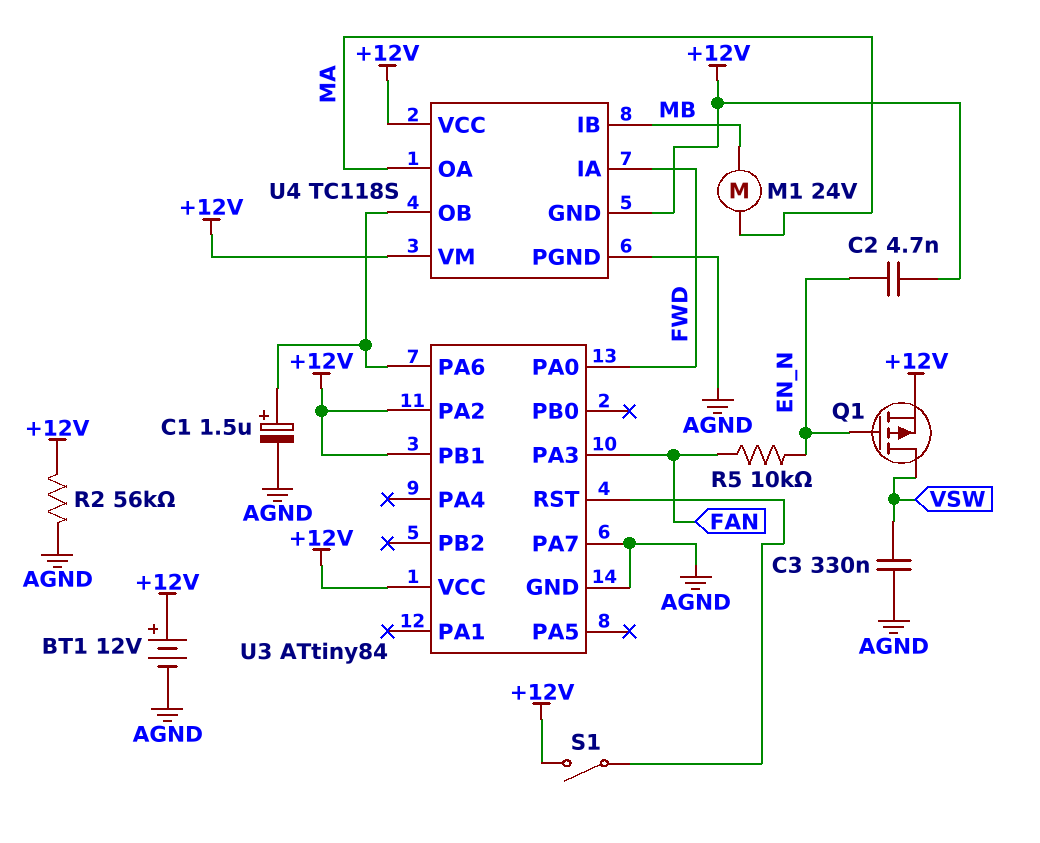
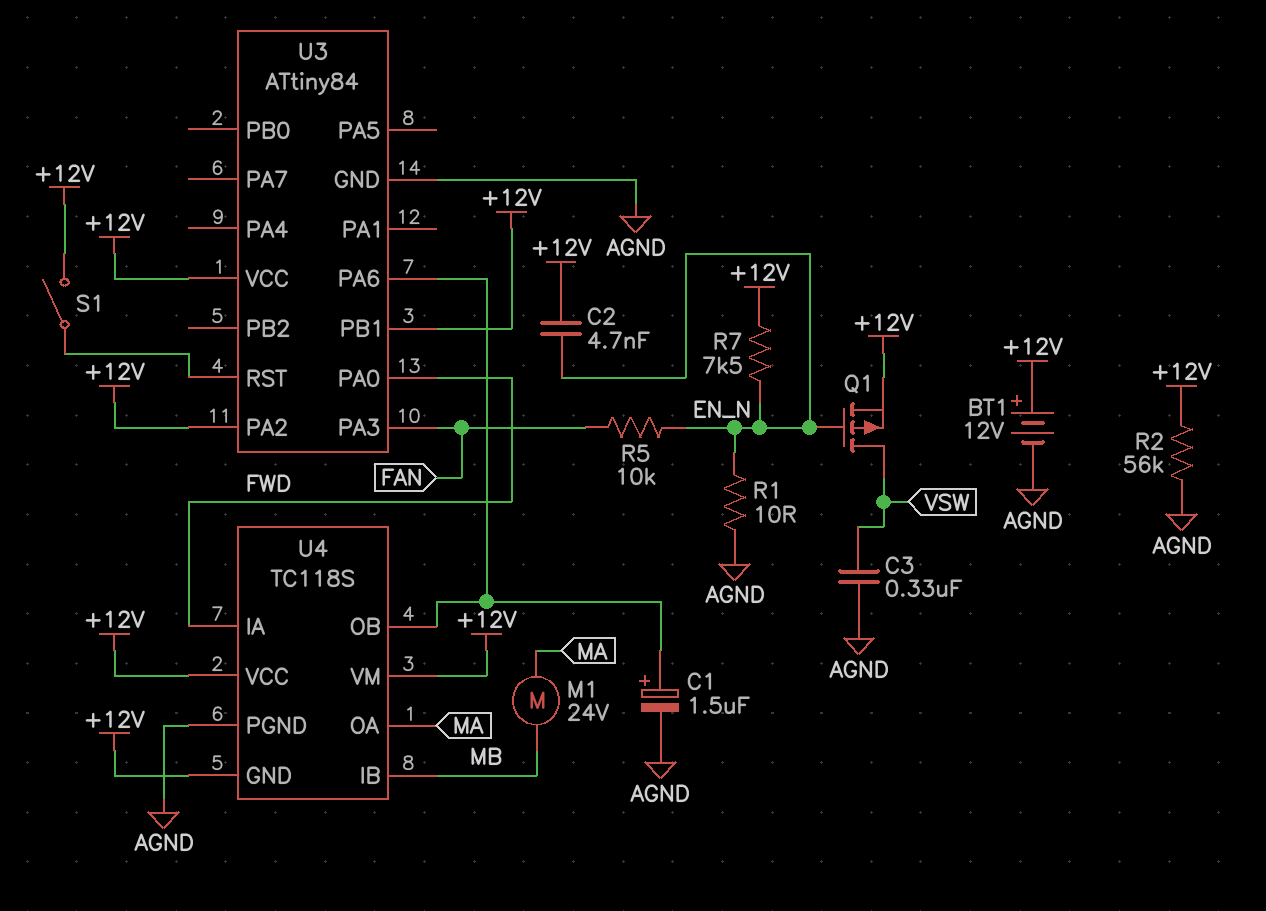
R1: none -> 10 (AGND, EN_N)
R7: none -> 7.5k (+12V, EN_N)
U3 pin PA7: AGND -> none

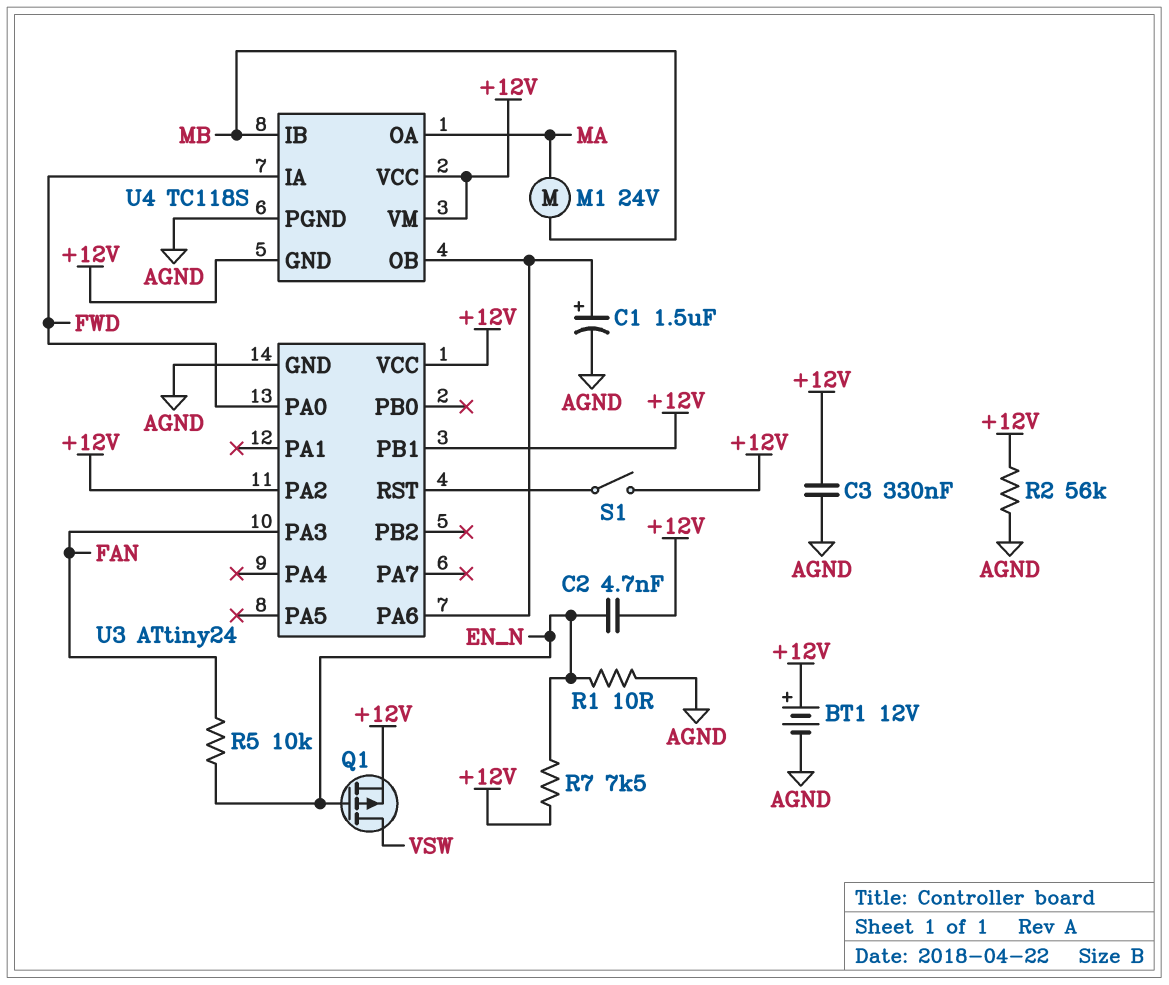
C3: 330nF (AGND, VSW) -> 330nF (+12V, AGND)
U3: ATtiny84 -> ATtiny24

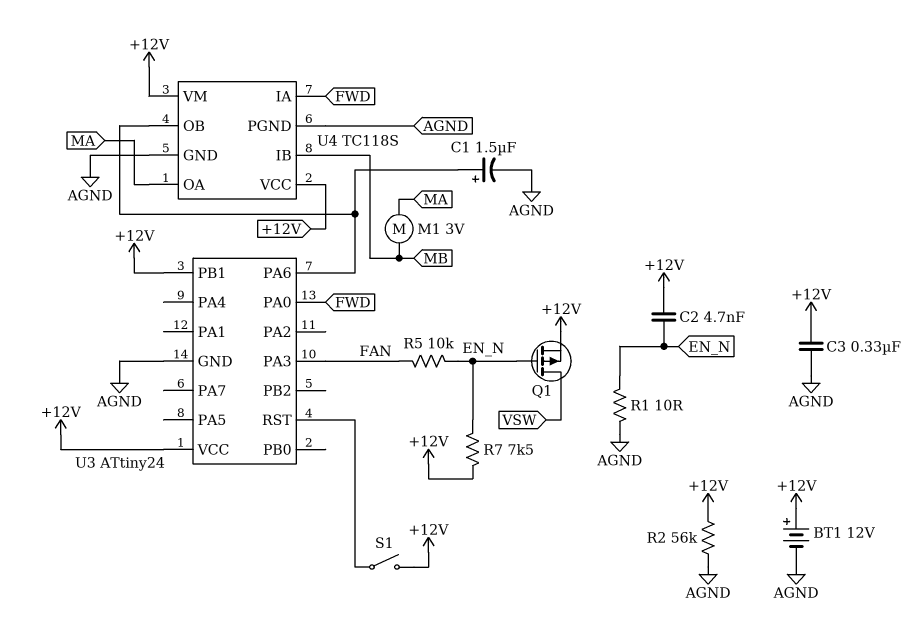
M1: motor 24V (MA, MB) -> motor 3V (MA, MB)
U3 pin PA2: +12V -> none
U4 pin GND: +12V -> AGND

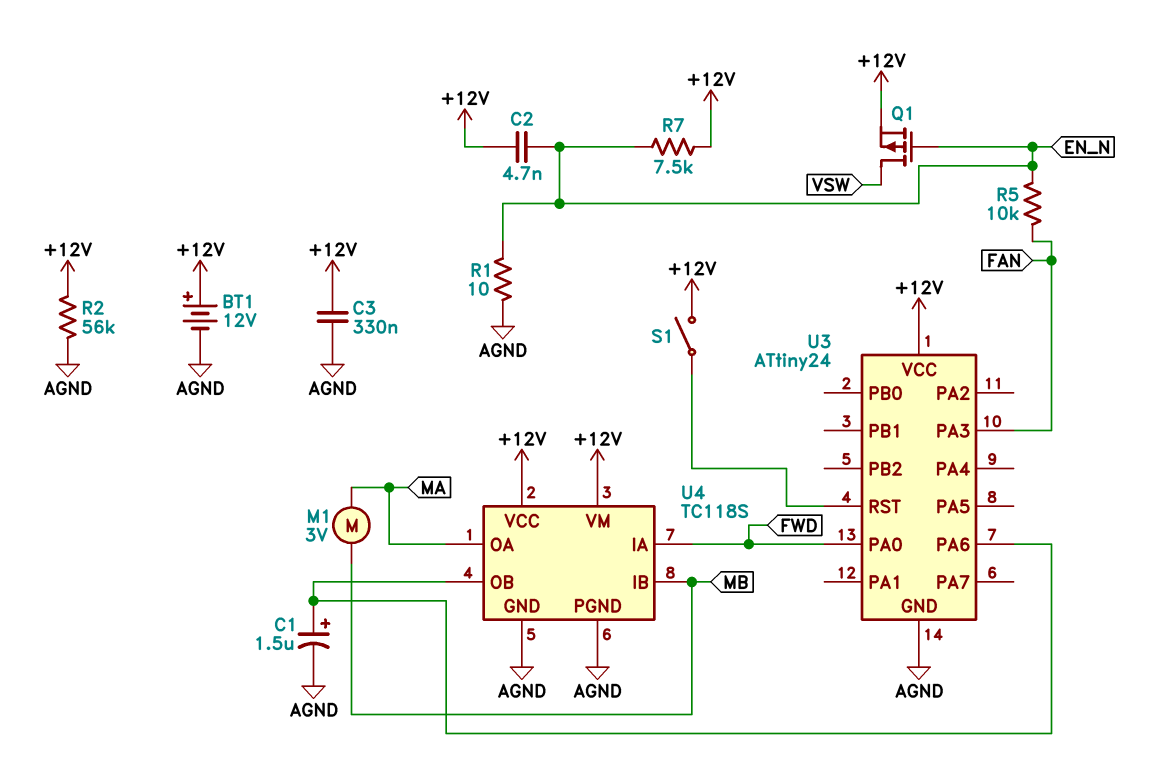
U3 pin PB1: +12V -> none

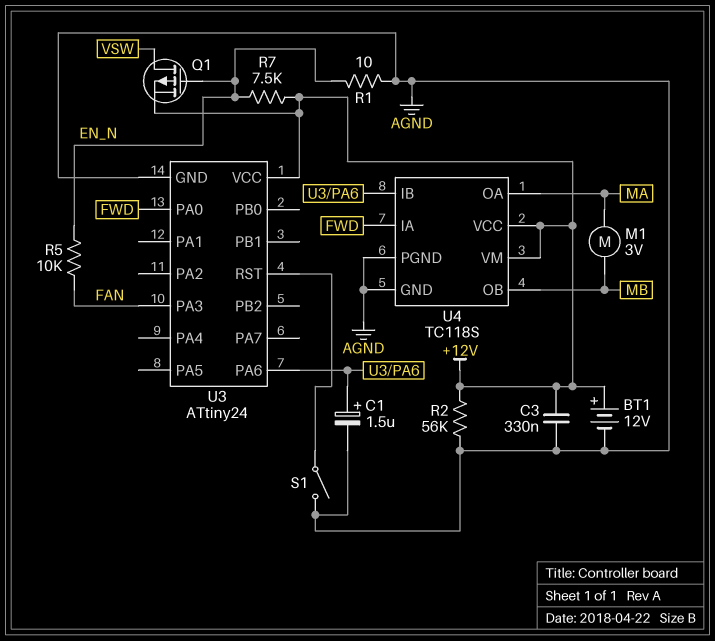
C2: 4.7nF (+12V, EN_N) -> none
S1: switch (+12V, U3/RST) -> switch (AGND, U3/RST)
U4 pin IB: MB -> U3/PA6
U4 pin OB: U3/PA6 -> MB

